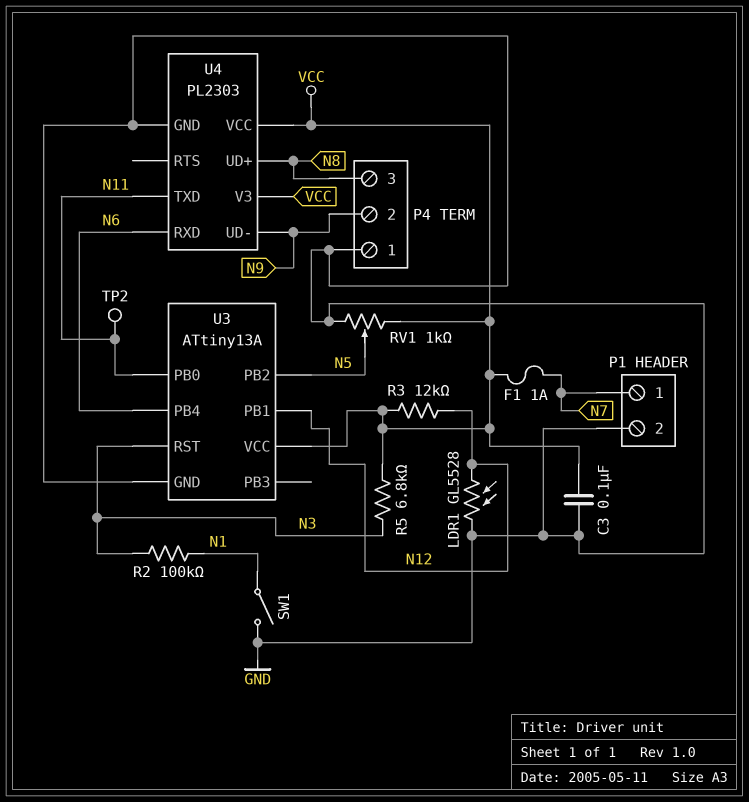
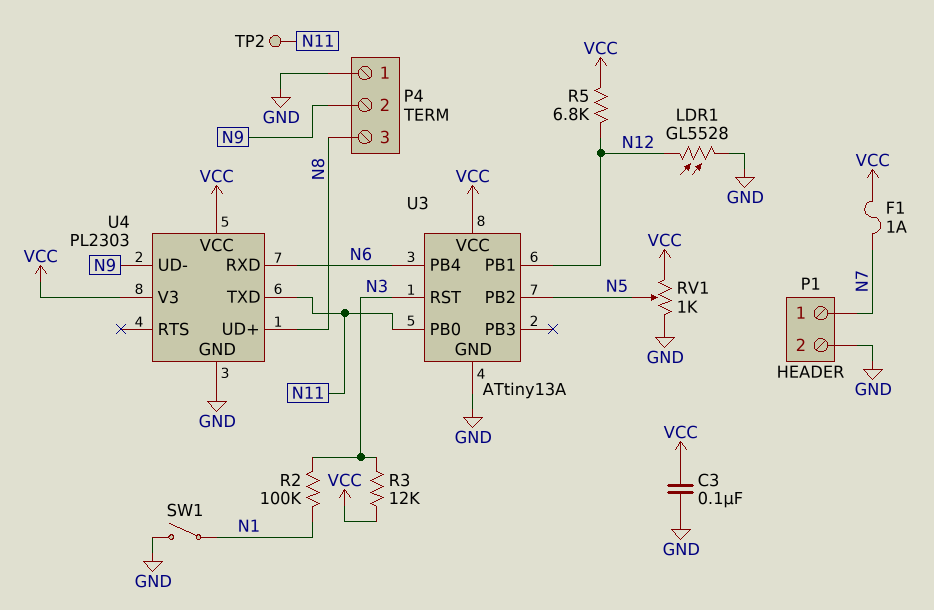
R3: 12k (N12, VCC) -> 12k (N3, VCC)
R5: 6.8k (N3, VCC) -> 6.8k (N12, VCC)

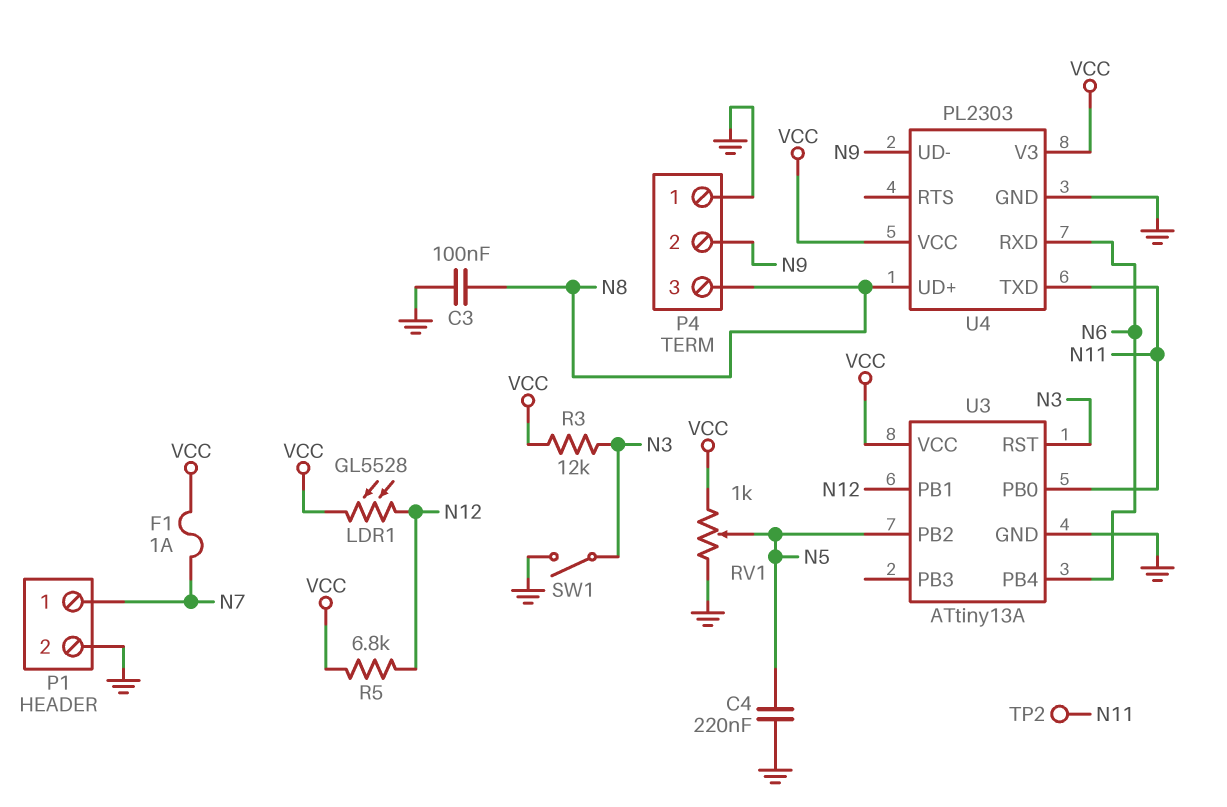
C3: 100nF (GND, VCC) -> 100nF (GND, N8)
C4: none -> 220nF (GND, N5)
LDR1: GL5528 (GND, N12) -> GL5528 (N12, VCC)
R2: 100k (N1, N3) -> none
SW1: switch (GND, N1) -> switch (GND, N3)

